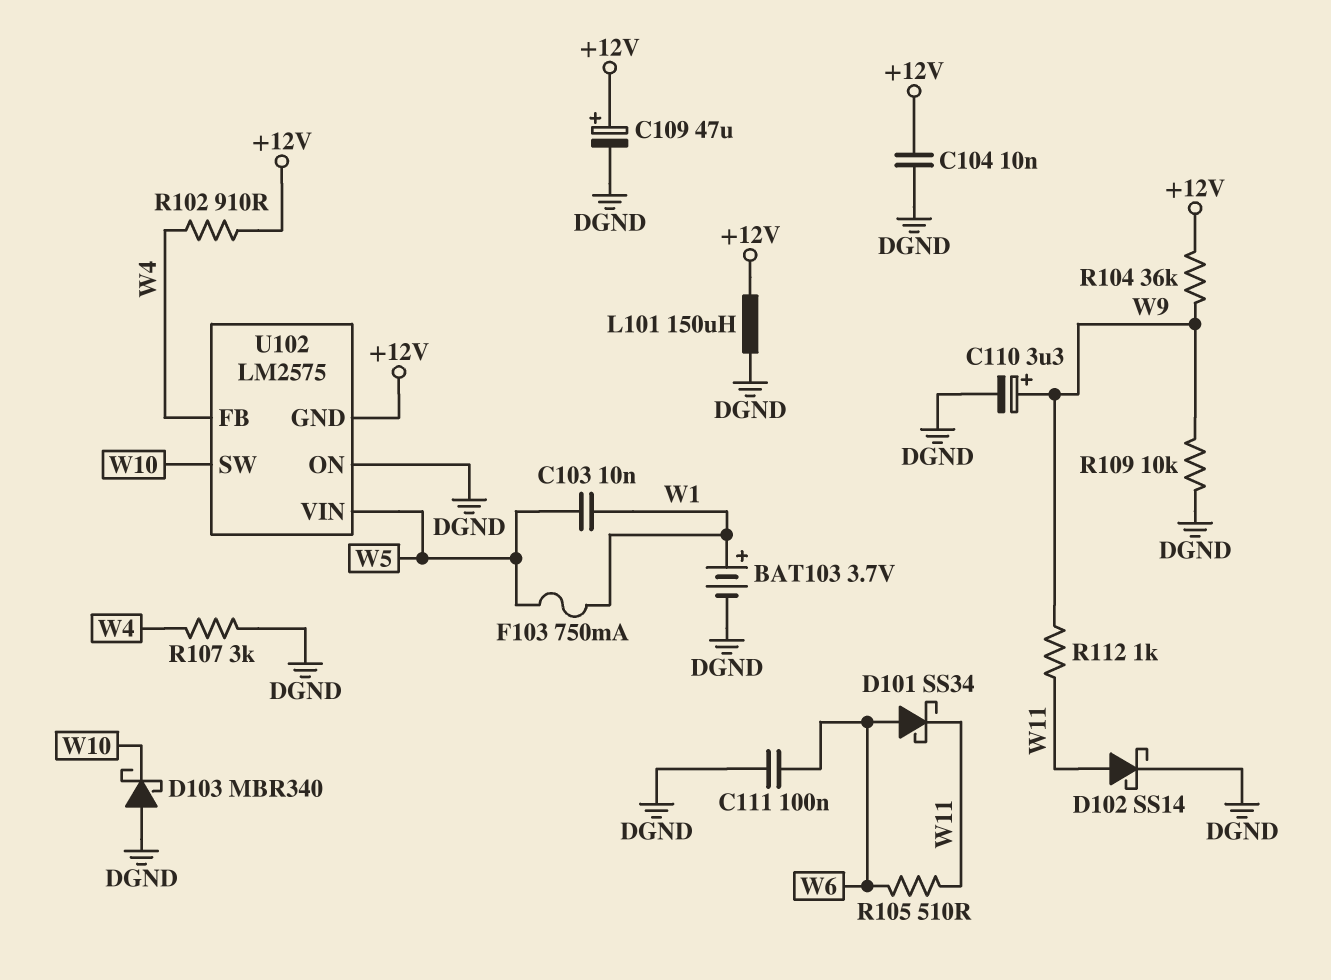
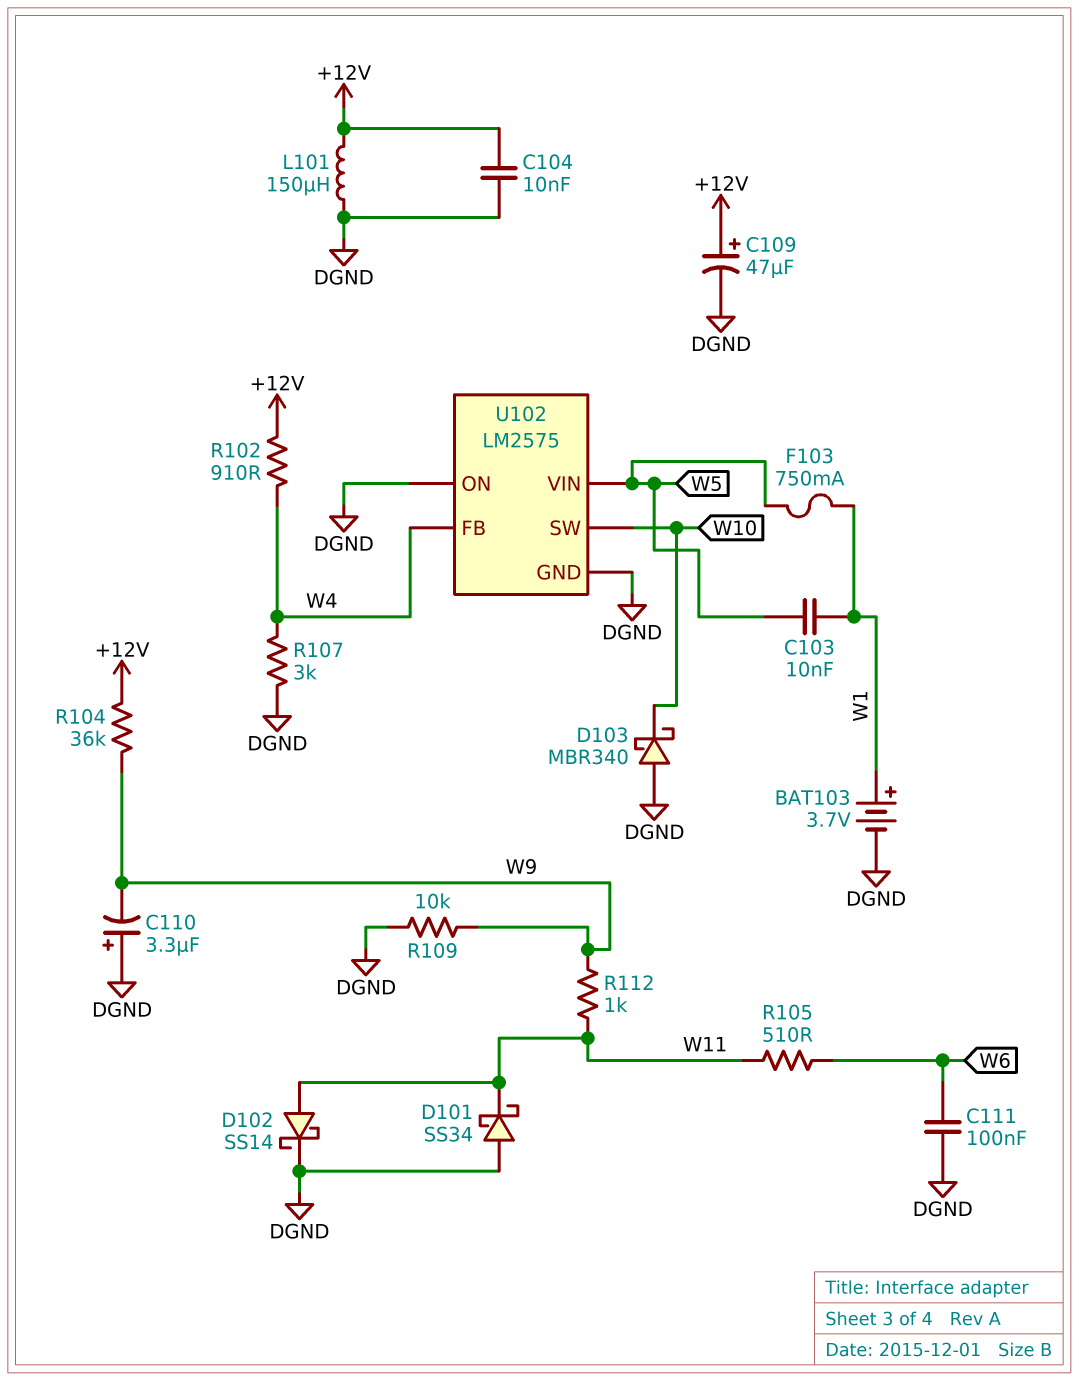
C110: 3.3uF (plus W9, minus DGND) -> 3.3uF (plus DGND, minus W9)
D101: schottky SS34 (A W6, K W11) -> schottky SS34 (A DGND, K W11)
U102 pin GND: +12V -> DGND

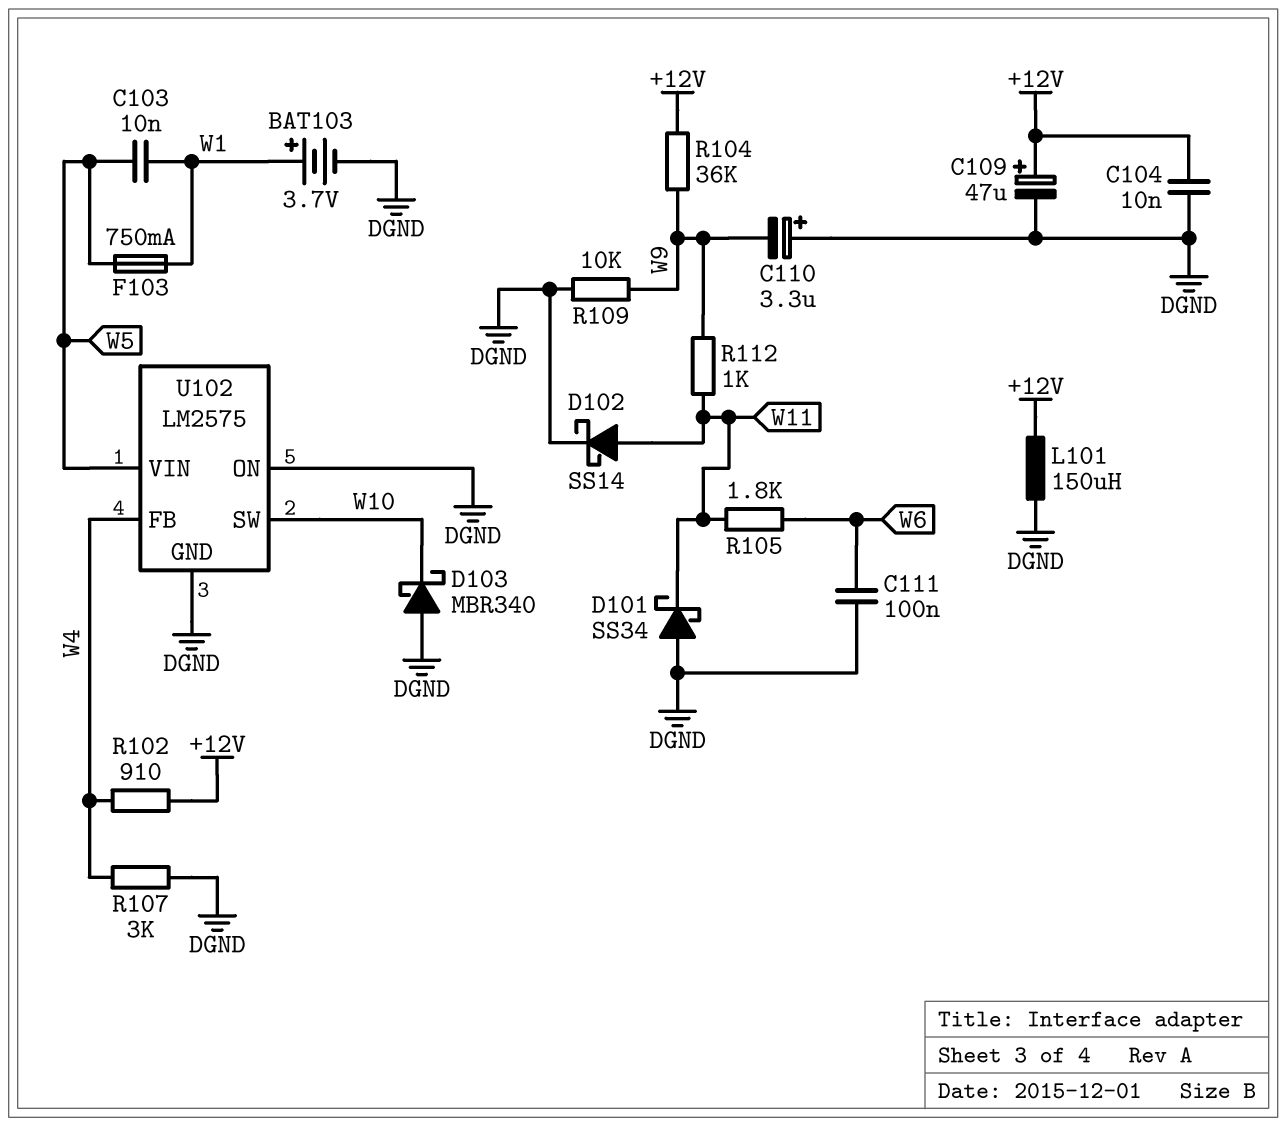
R105: 510 (W6, W11) -> 1.8k (W6, W11)

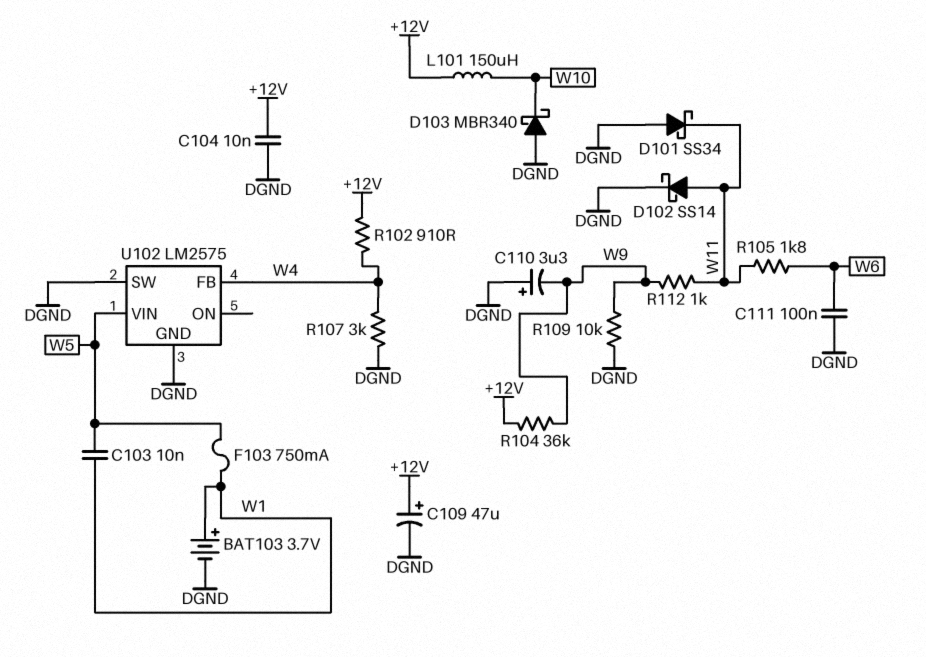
L101: 150uH (+12V, DGND) -> 150uH (+12V, W10)
U102 pin ON: DGND -> none
U102 pin SW: W10 -> DGND

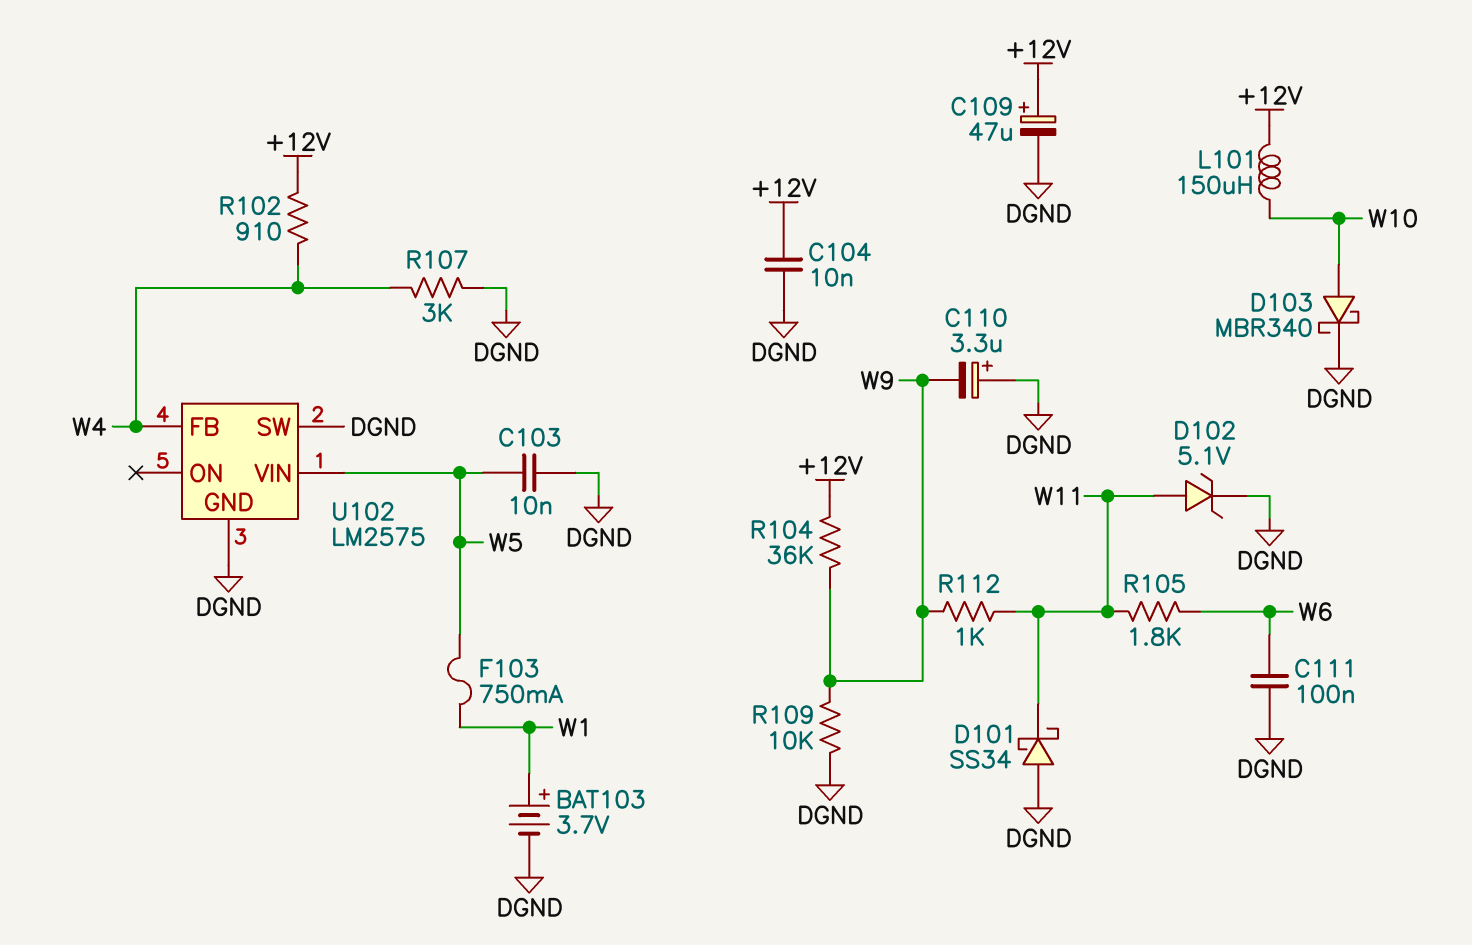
C103: 10nF (W1, W5) -> 10nF (DGND, W5)
D102: schottky SS14 (A W11, K DGND) -> zener 5.1V (A W11, K DGND)
D103: schottky MBR340 (A DGND, K W10) -> schottky MBR340 (A W10, K DGND)

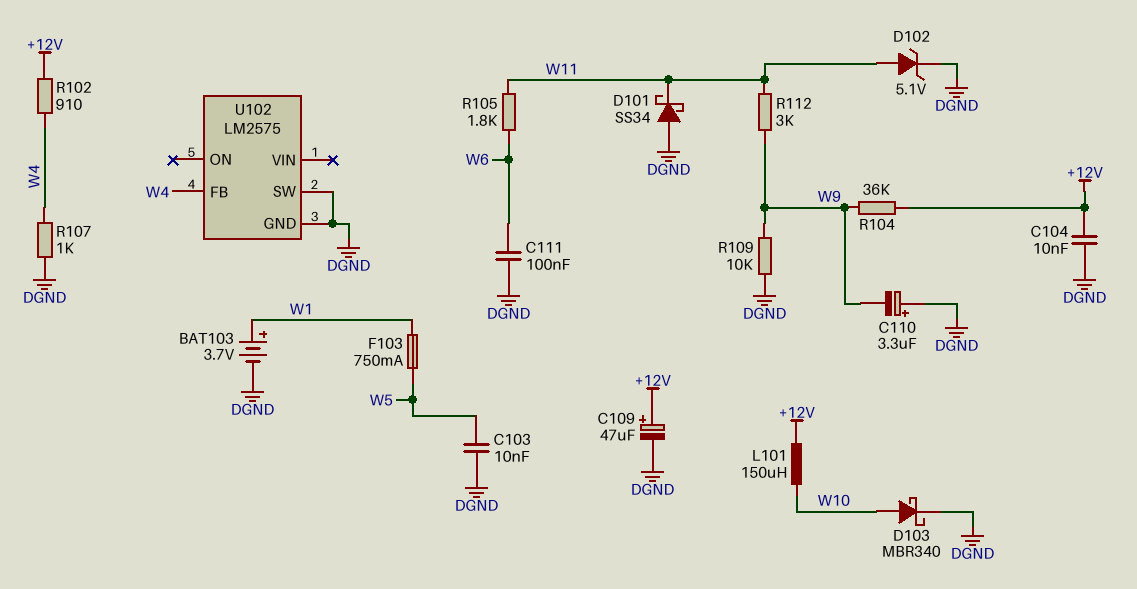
R107: 3k (DGND, W4) -> 1k (DGND, W4)
R112: 1k (W9, W11) -> 3k (W9, W11)
U102 pin VIN: W5 -> none

